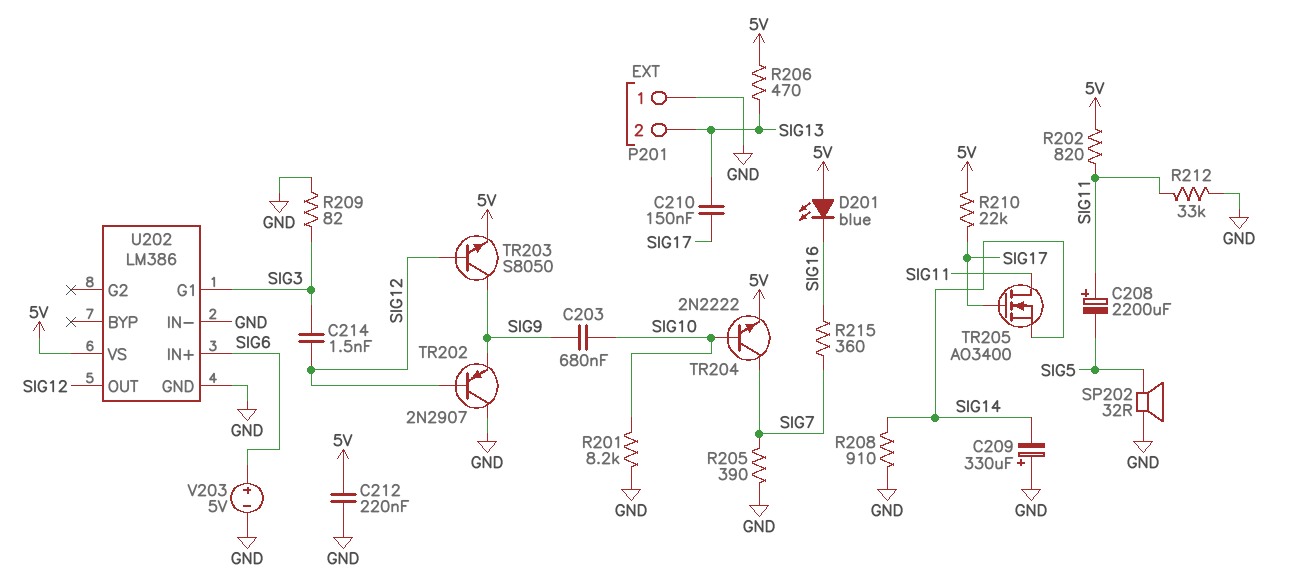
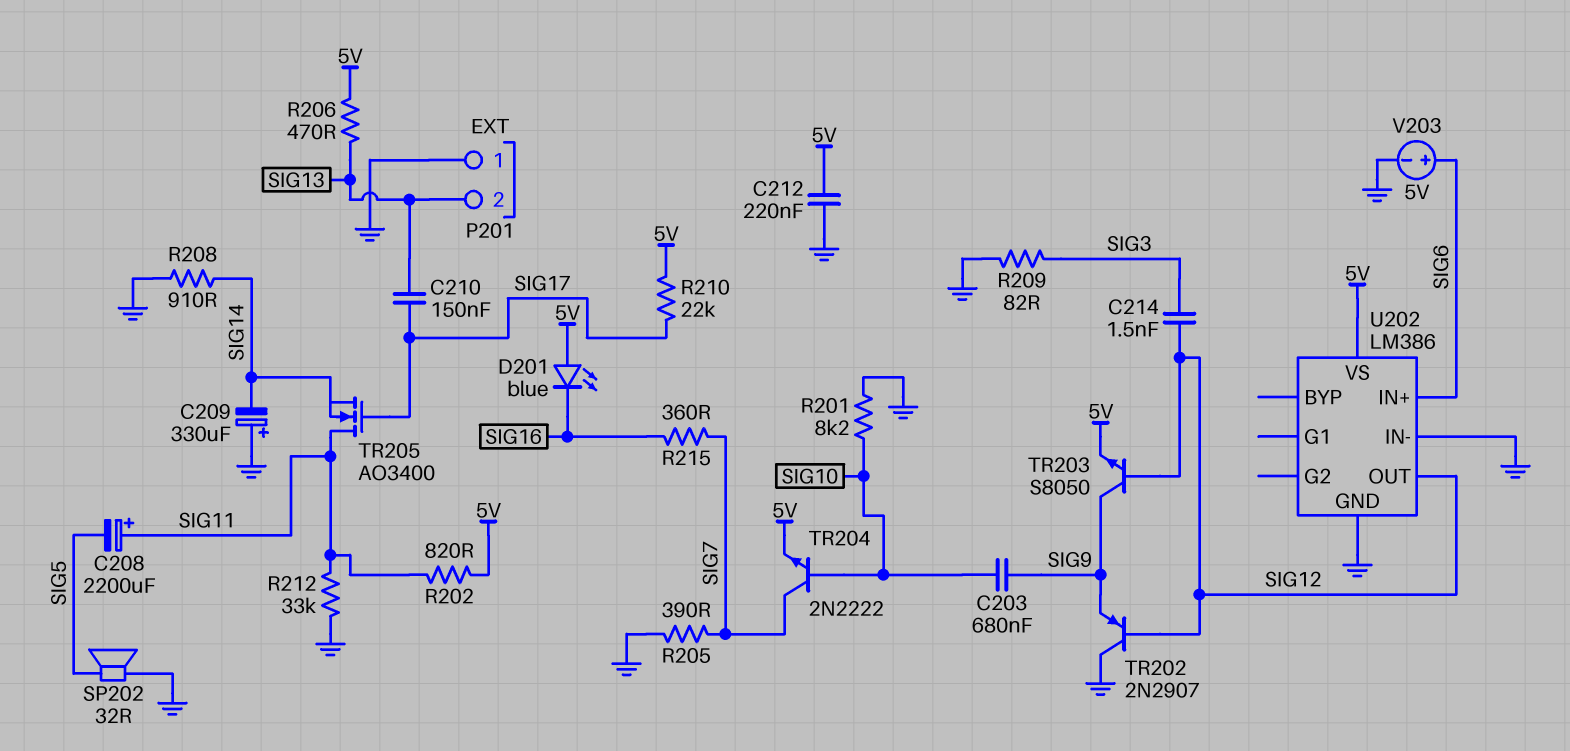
U202 pin G1: SIG3 -> none

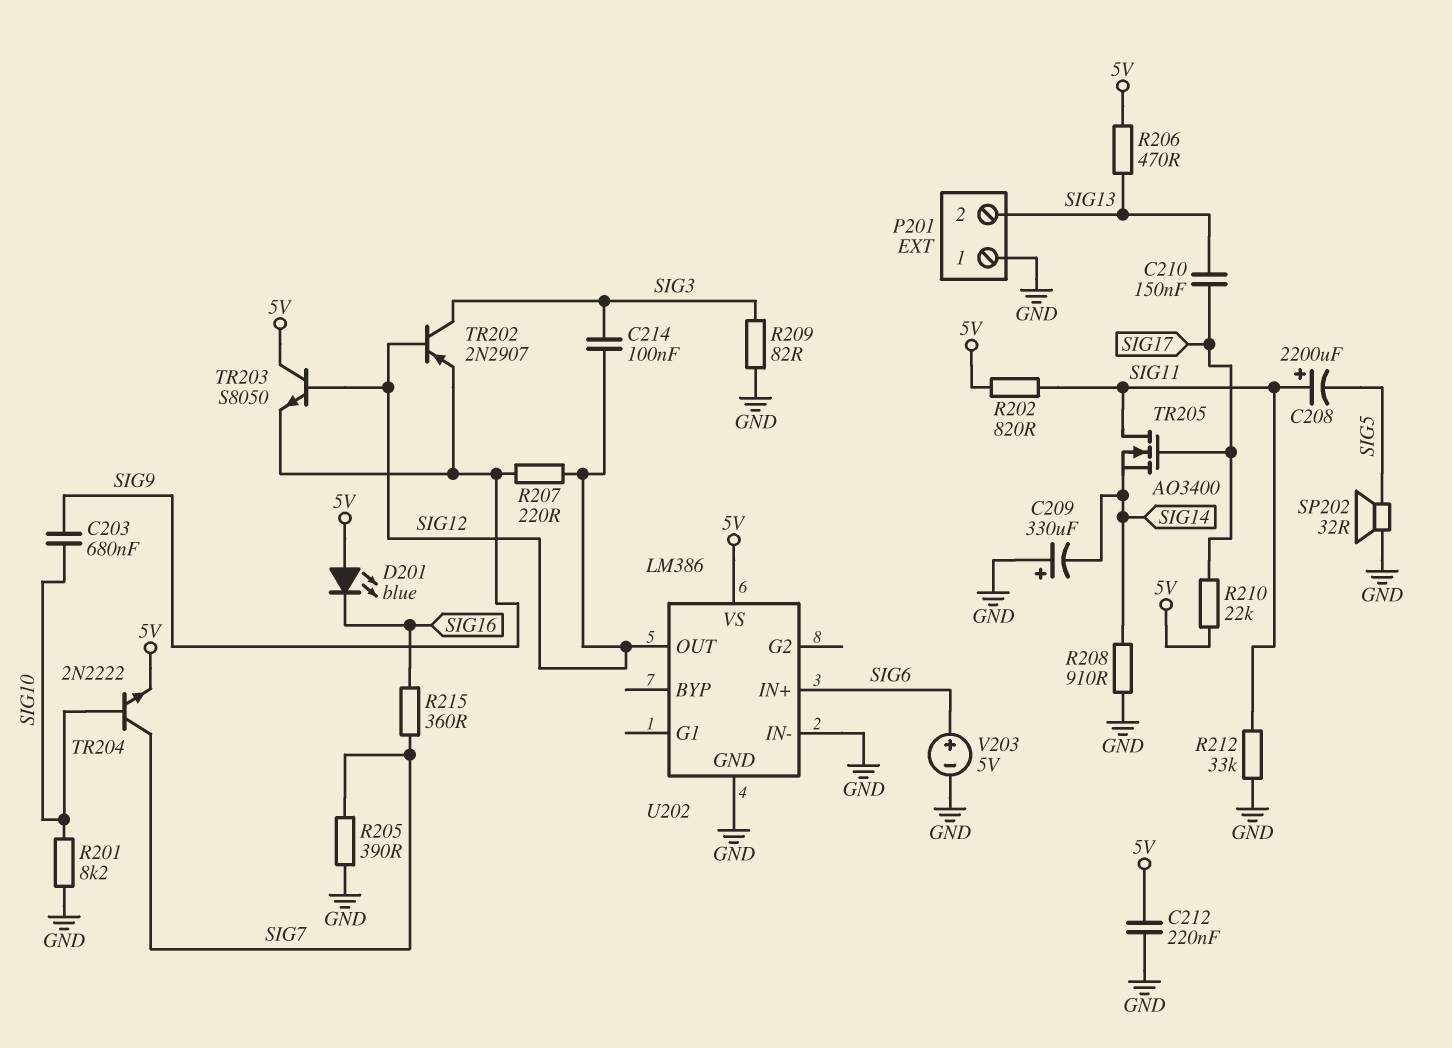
C214: 1.5nF (SIG3, SIG12) -> 100nF (SIG3, SIG12)
R207: none -> 220 (SIG9, SIG12)
TR202: PNP 2N2907 (B SIG12, C GND, E SIG9) -> PNP 2N2907 (B SIG12, C SIG3, E SIG9)
TR203: NPN S8050 (B SIG12, C SIG9, E 5V) -> NPN S8050 (B SIG12, C 5V, E SIG9)

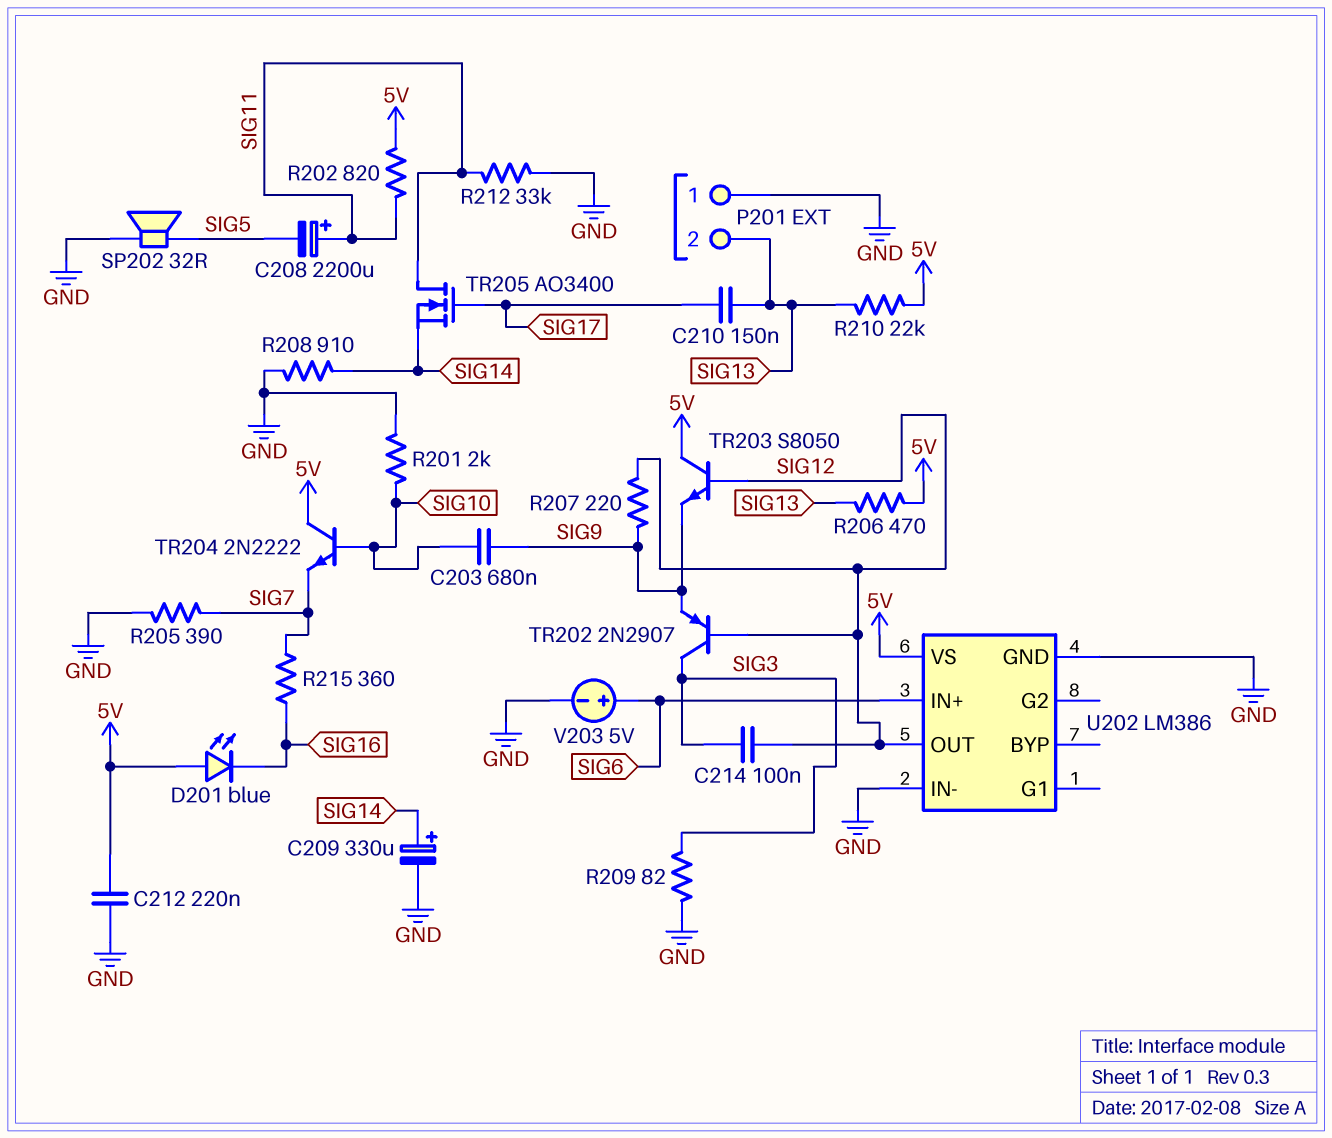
C209: 330uF (plus GND, minus SIG14) -> 330uF (plus SIG14, minus GND)
R201: 8.2k (GND, SIG10) -> 2k (GND, SIG10)
R210: 22k (5V, SIG17) -> 22k (5V, SIG13)
TR204: NPN 2N2222 (B SIG10, C SIG7, E 5V) -> NPN 2N2222 (B SIG10, C 5V, E SIG7)

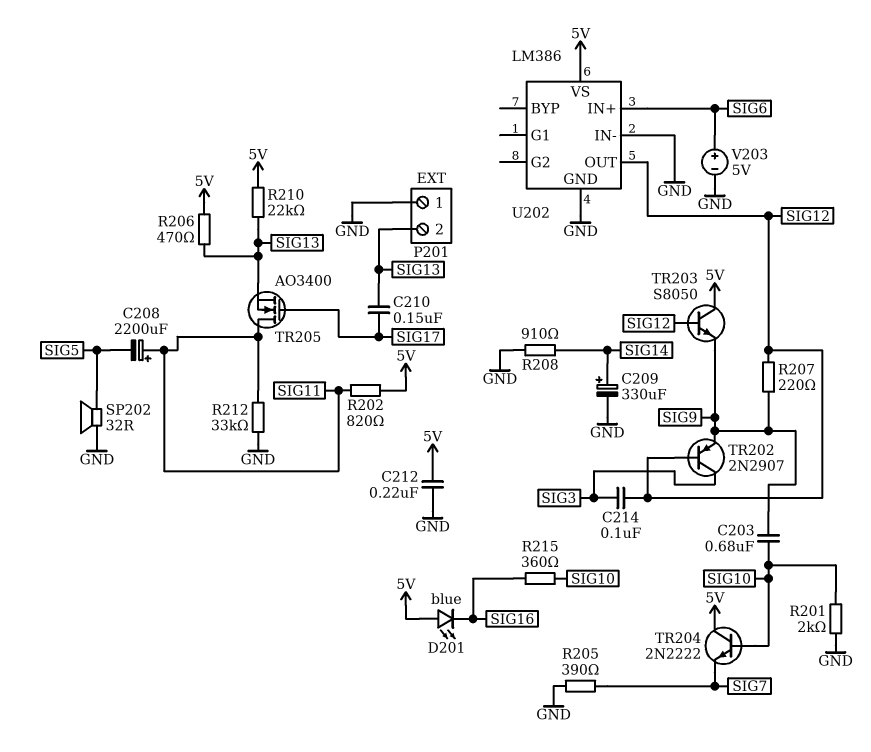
R209: 82 (GND, SIG3) -> none
R215: 360 (SIG7, SIG16) -> 360 (SIG10, SIG16)
TR205: NMOS AO3400 (G SIG17, D SIG11, S SIG14) -> NMOS AO3400 (G SIG17, D SIG11, S SIG13)

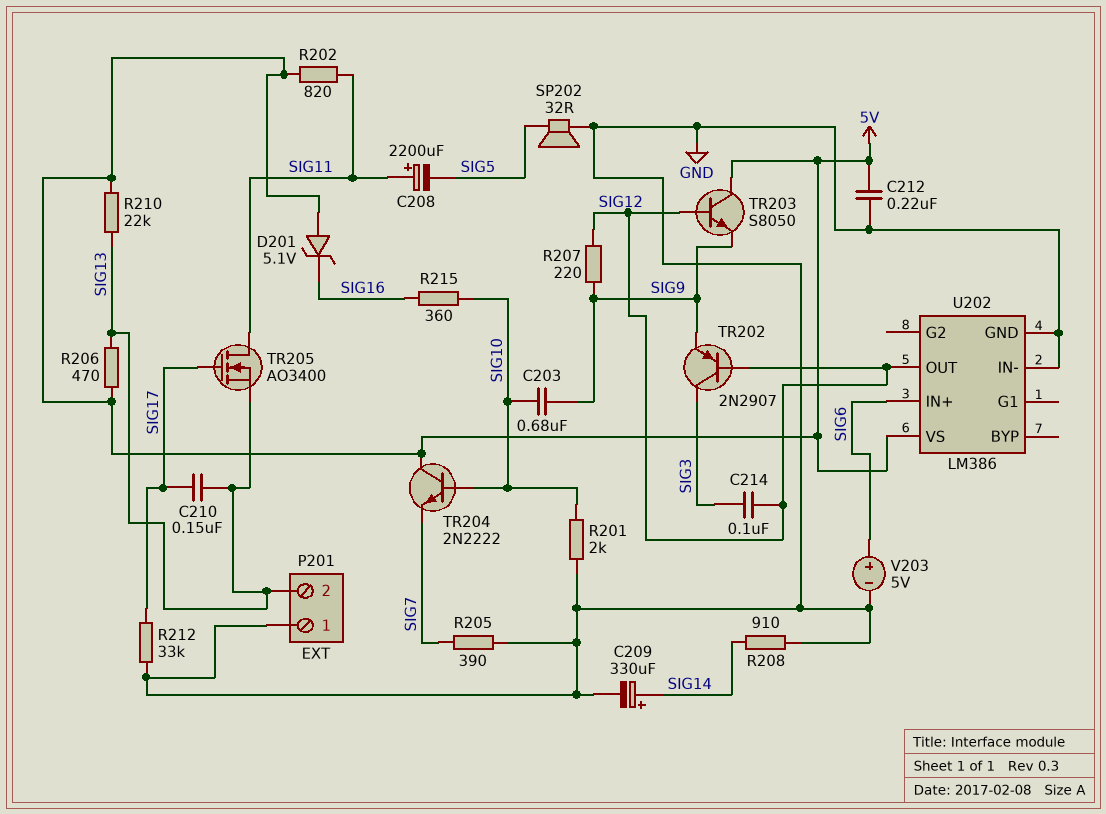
D201: LED blue (A 5V, K SIG16) -> zener 5.1V (A 5V, K SIG16)
R212: 33k (GND, SIG11) -> 33k (GND, SIG17)

